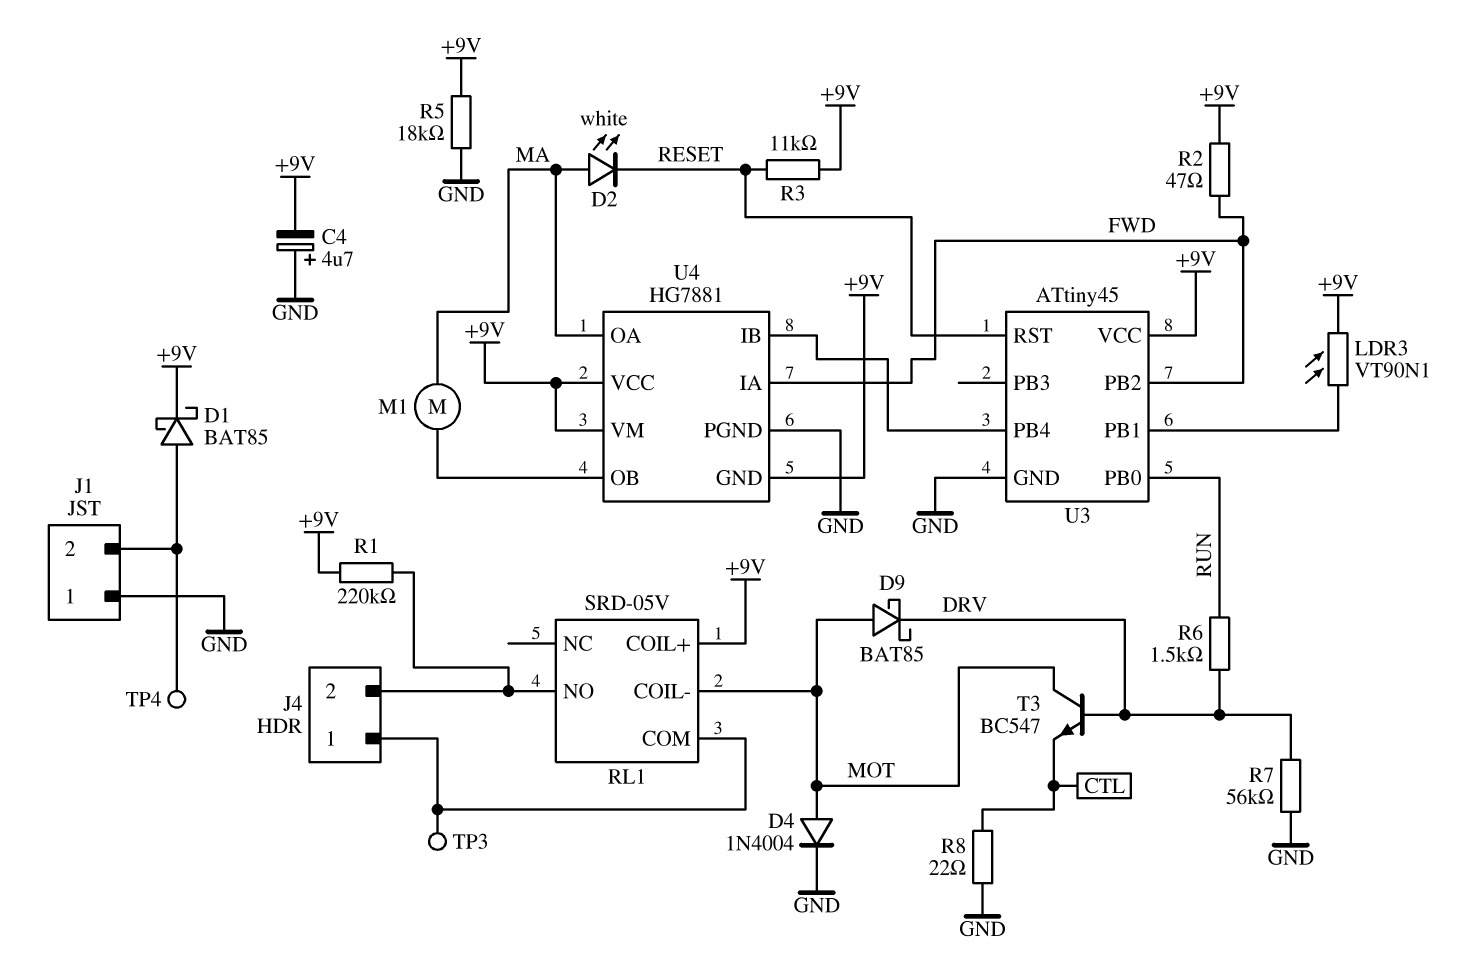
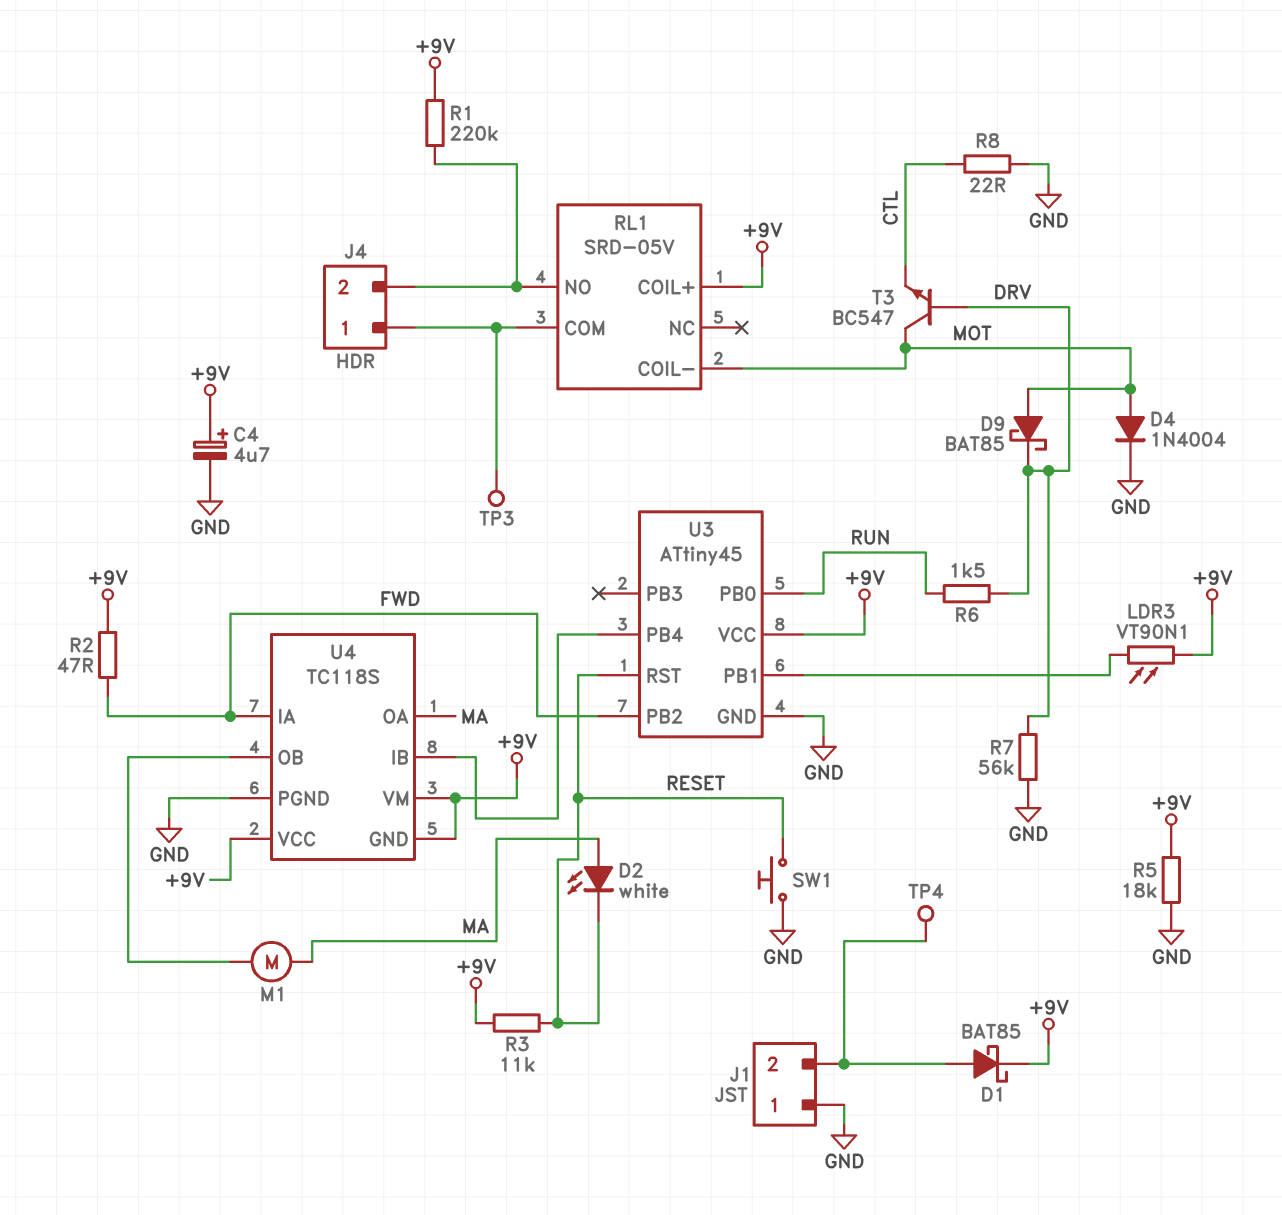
C4: 4.7uF (plus GND, minus +9V) -> 4.7uF (plus +9V, minus GND)
SW1: none -> button (GND, RESET)
U4: HG7881 -> TC118S

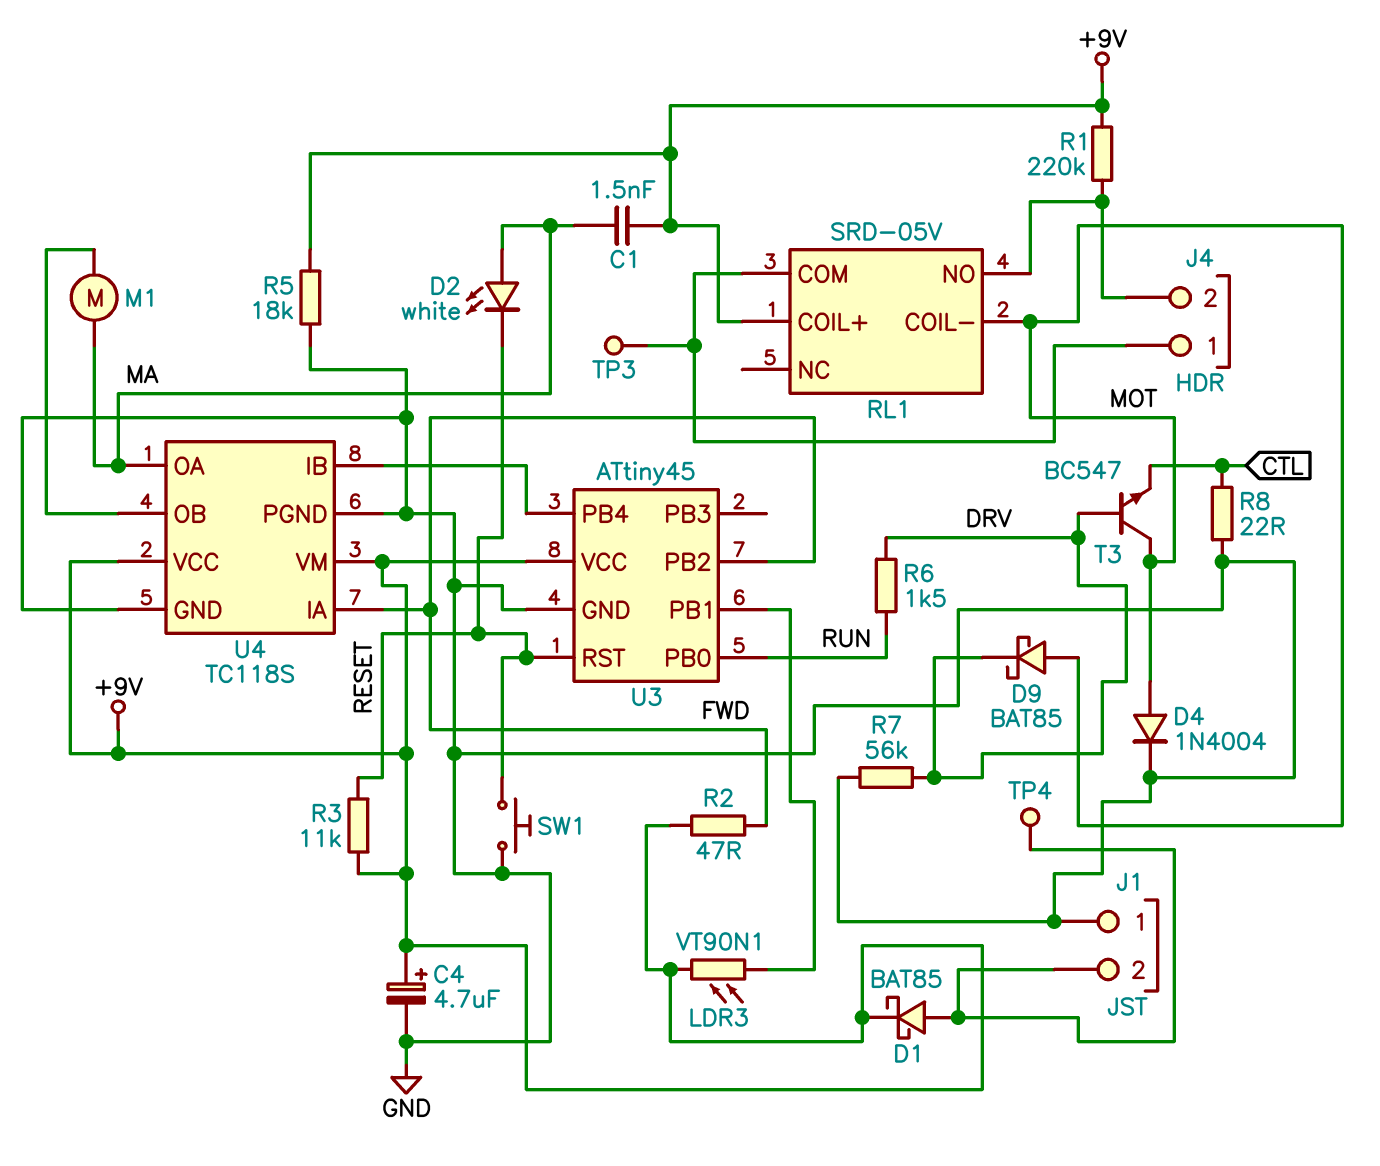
C1: none -> 1.5nF (+9V, MA)
U4 pin GND: +9V -> GND

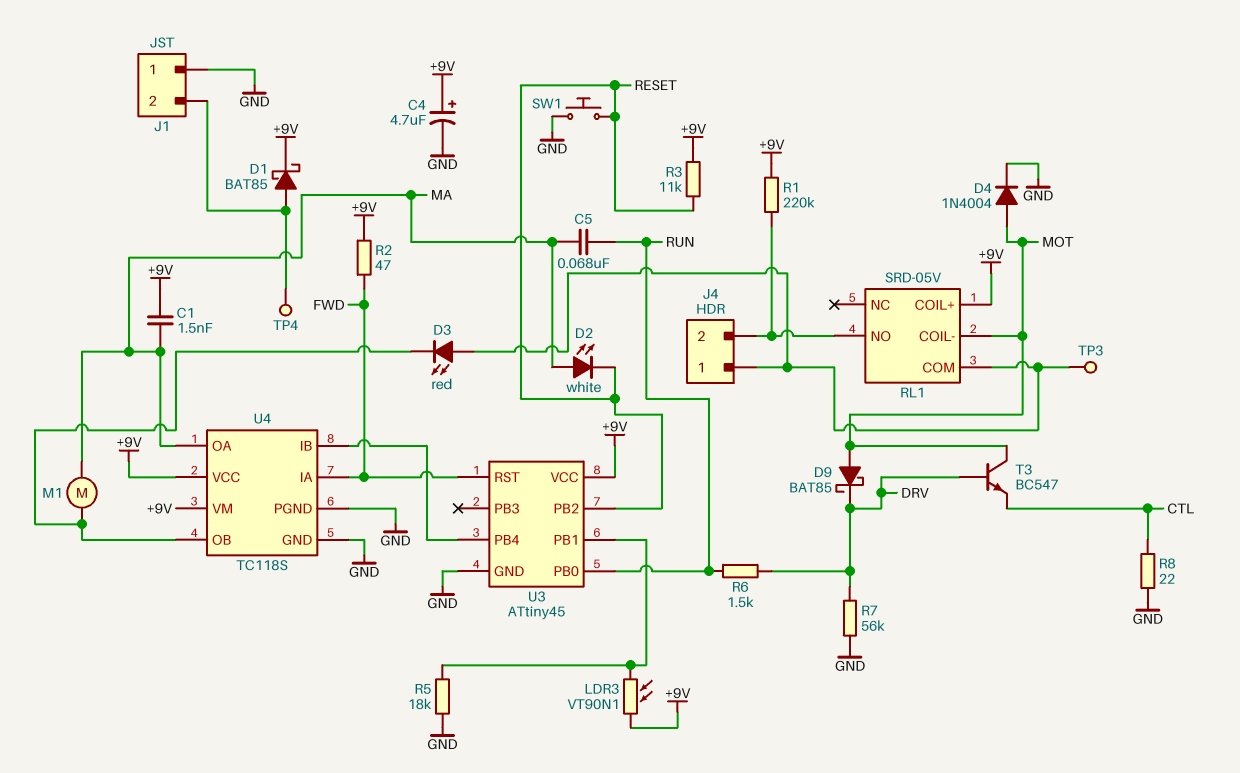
C5: none -> 68nF (MA, RUN)
D3: none -> LED red (A J4/1, K U4/OB)
R5: 18k (+9V, GND) -> 18k (GND, U3/PB1)
U3 pin PB2: FWD -> RESET
U3 pin RST: RESET -> FWD

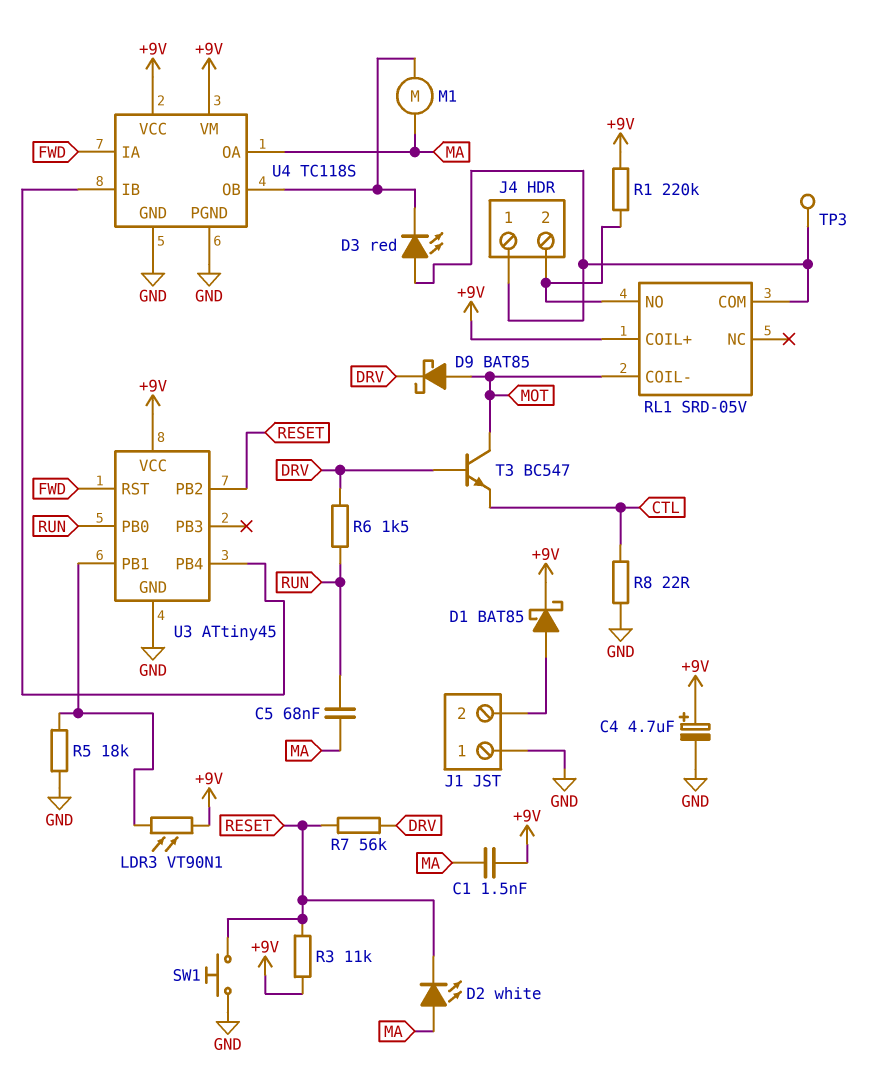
D4: diode 1N4004 (A MOT, K GND) -> none
R2: 47 (+9V, FWD) -> none
R7: 56k (DRV, GND) -> 56k (DRV, RESET)
TP4: test point (J1/2) -> none

